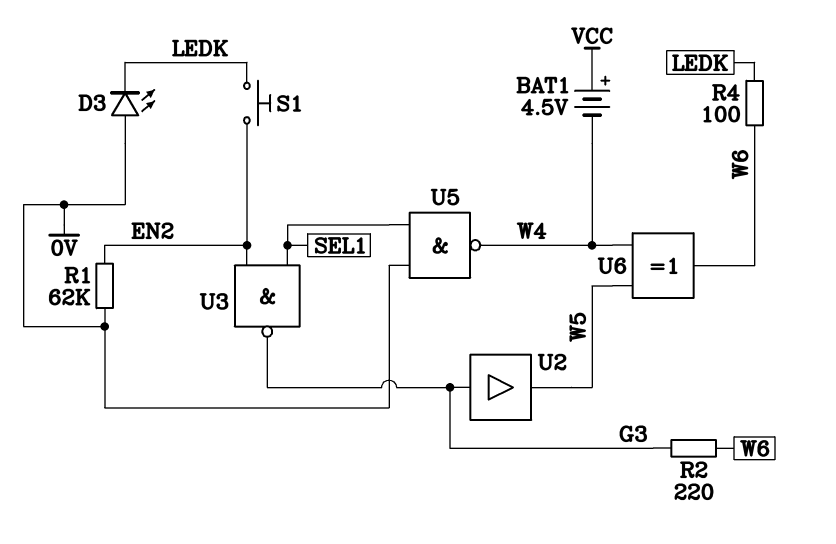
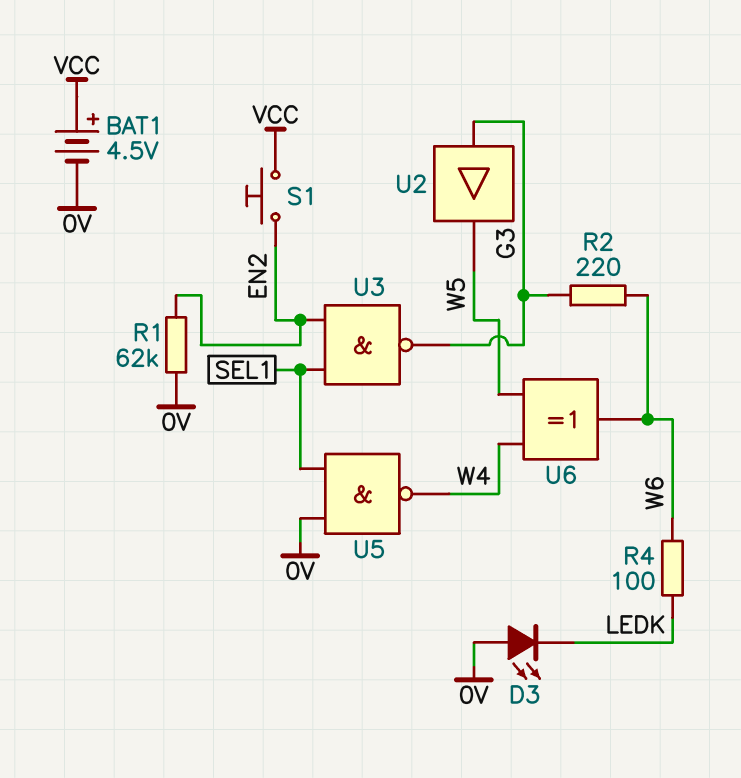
BAT1: 4.5V (plus VCC, minus W4) -> 4.5V (plus VCC, minus 0V)
S1: button (EN2, LEDK) -> button (EN2, VCC)

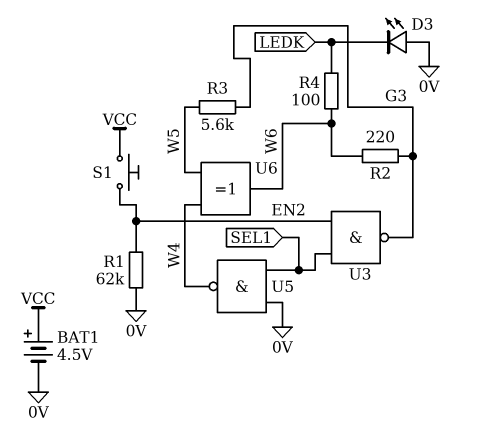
R3: none -> 5.6k (G3, W5)
U2: buffer (in G3, out W5) -> none

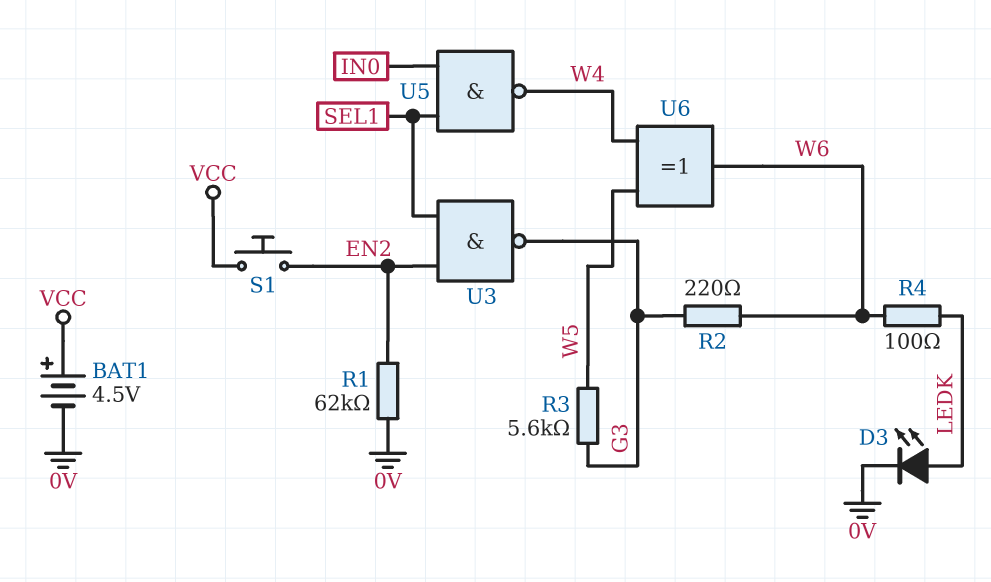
D3: LED (A 0V, K LEDK) -> LED (A LEDK, K 0V)
U5: NAND (in 0V, in SEL1, out W4) -> NAND (in IN0, in SEL1, out W4)

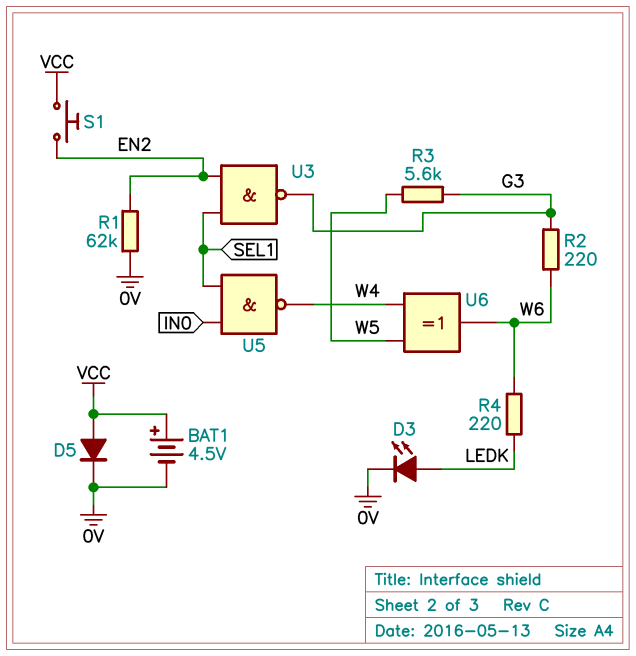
D5: none -> diode (A VCC, K 0V)
R4: 100 (LEDK, W6) -> 220 (LEDK, W6)

